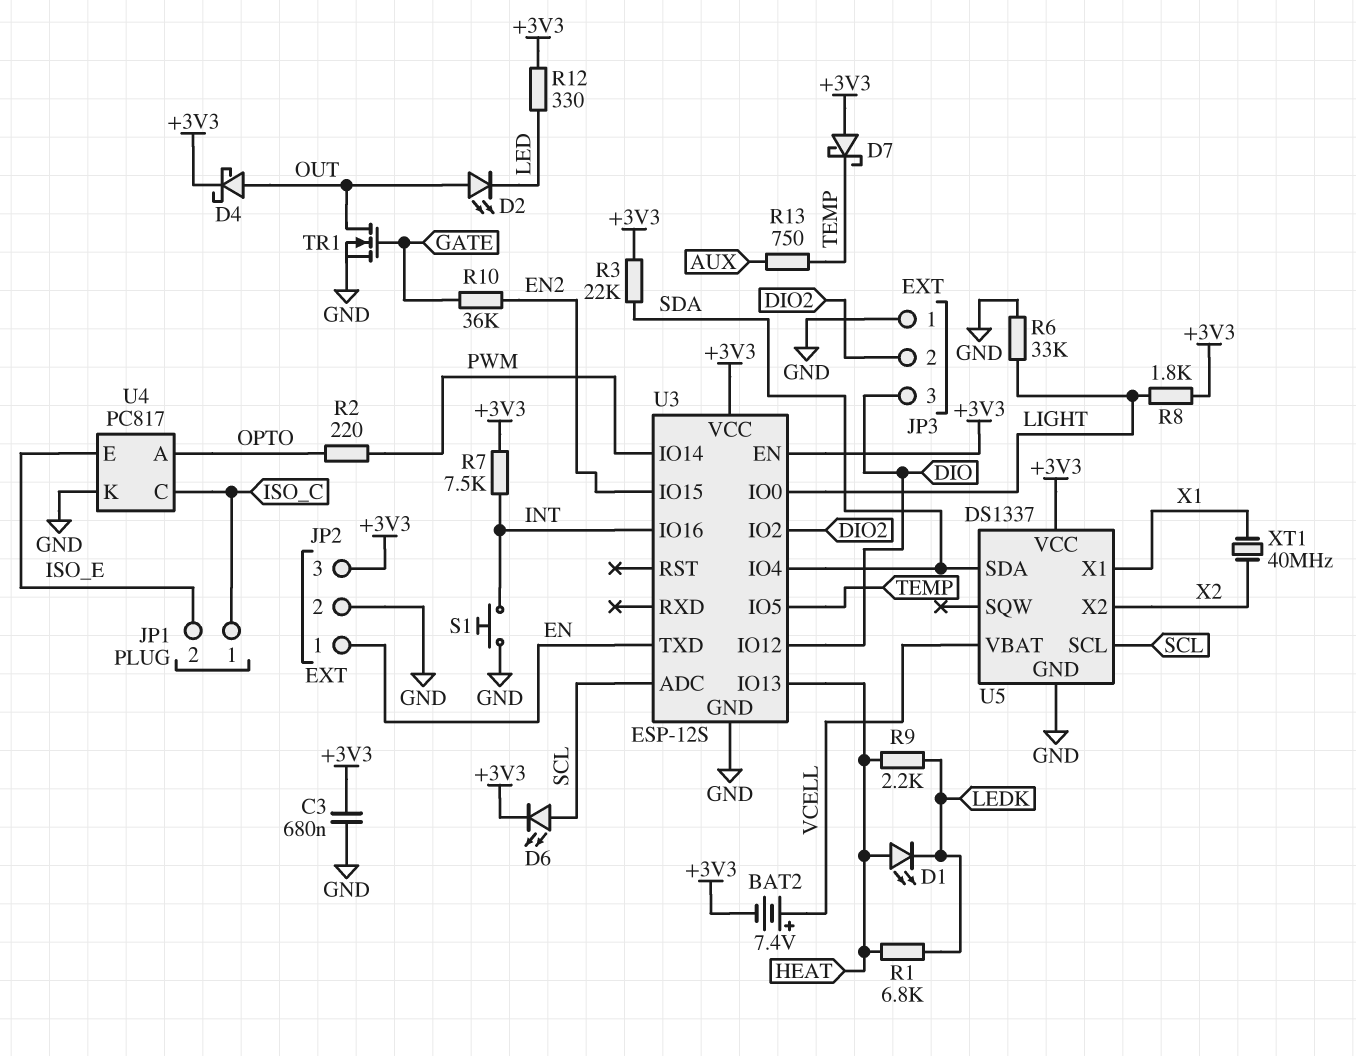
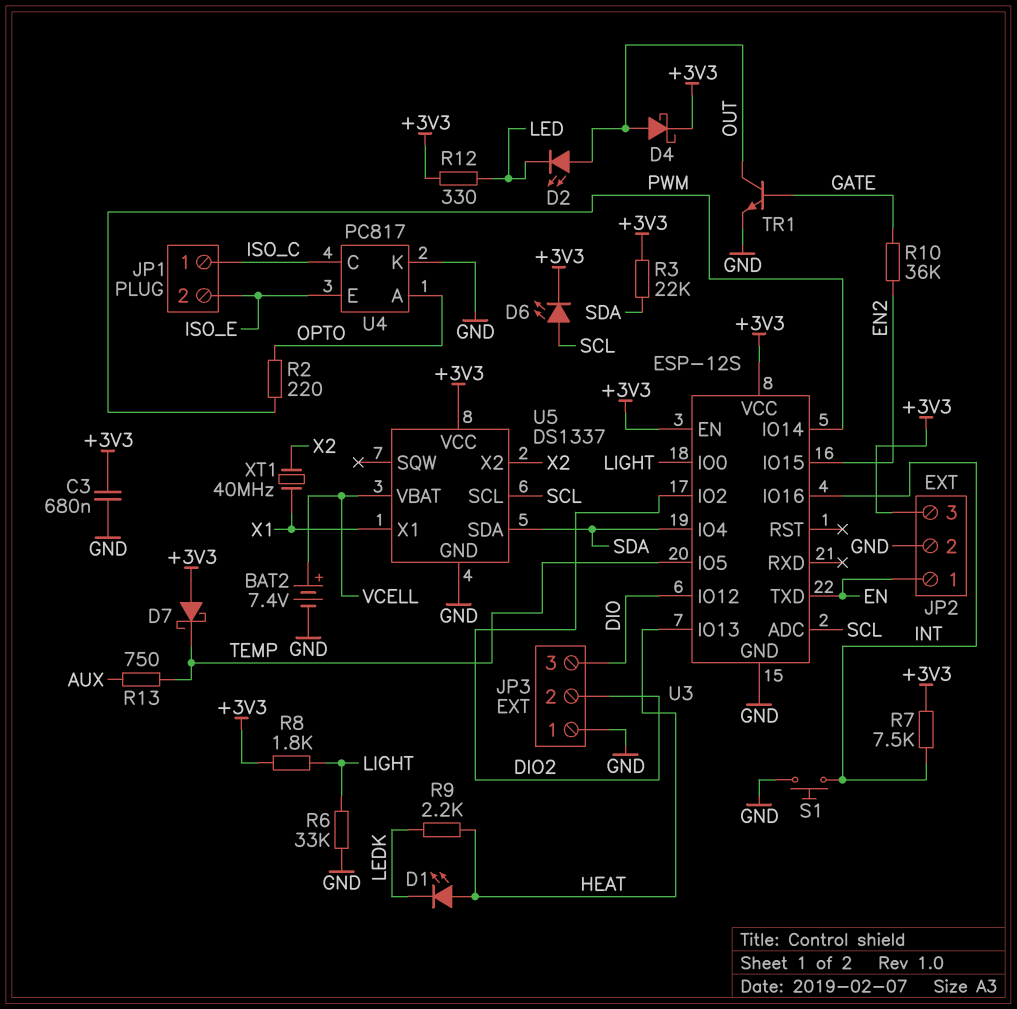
BAT2: 7.4V (plus VCELL, minus +3V3) -> 7.4V (plus VCELL, minus GND)
R1: 6.8k (HEAT, LEDK) -> none
TR1: NMOS (G GATE, D OUT, S GND) -> NPN (B GATE, C OUT, E GND)

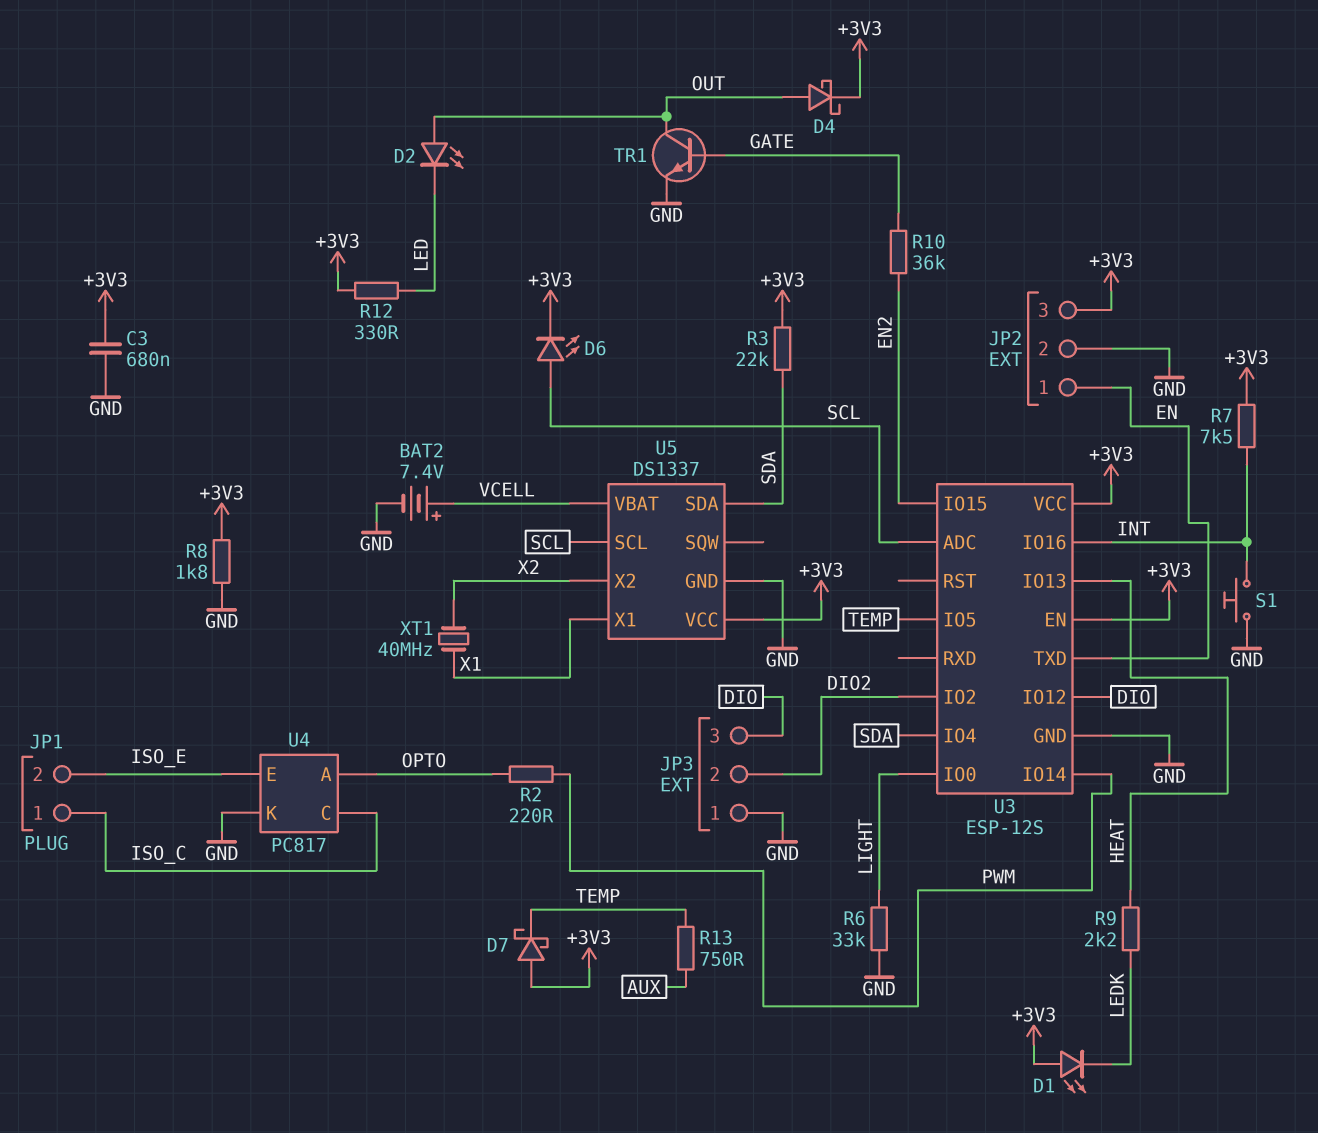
D1: LED (A HEAT, K LEDK) -> LED (A +3V3, K LEDK)
R8: 1.8k (+3V3, LIGHT) -> 1.8k (+3V3, GND)

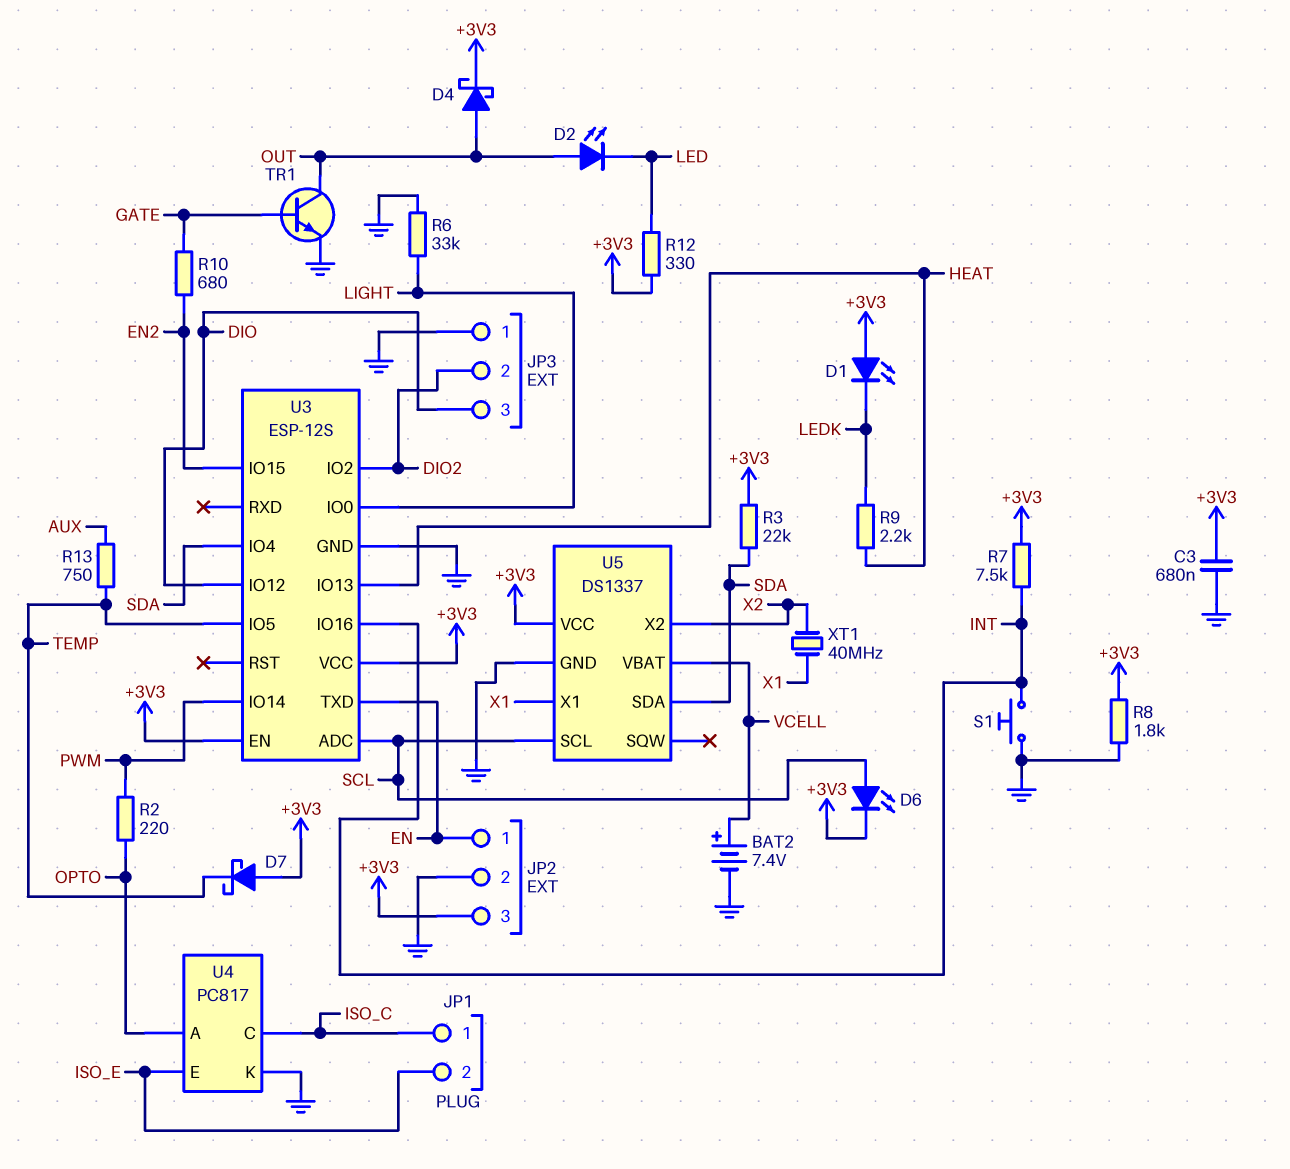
R10: 36k (EN2, GATE) -> 680 (EN2, GATE)

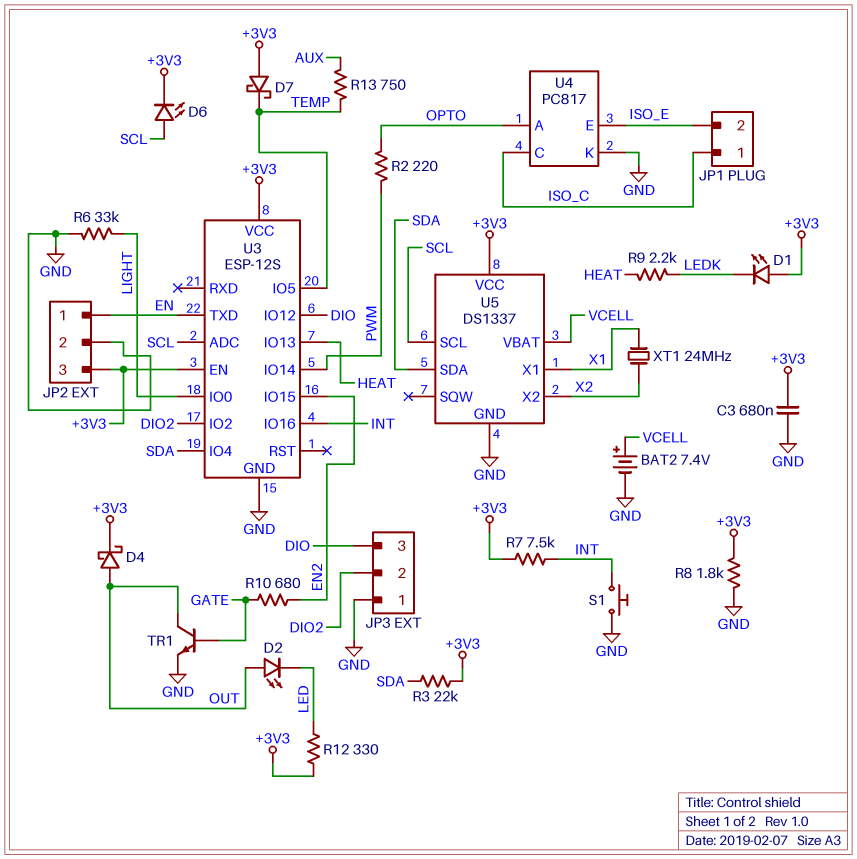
XT1: 40MHz (X1, X2) -> 24MHz (X1, X2)

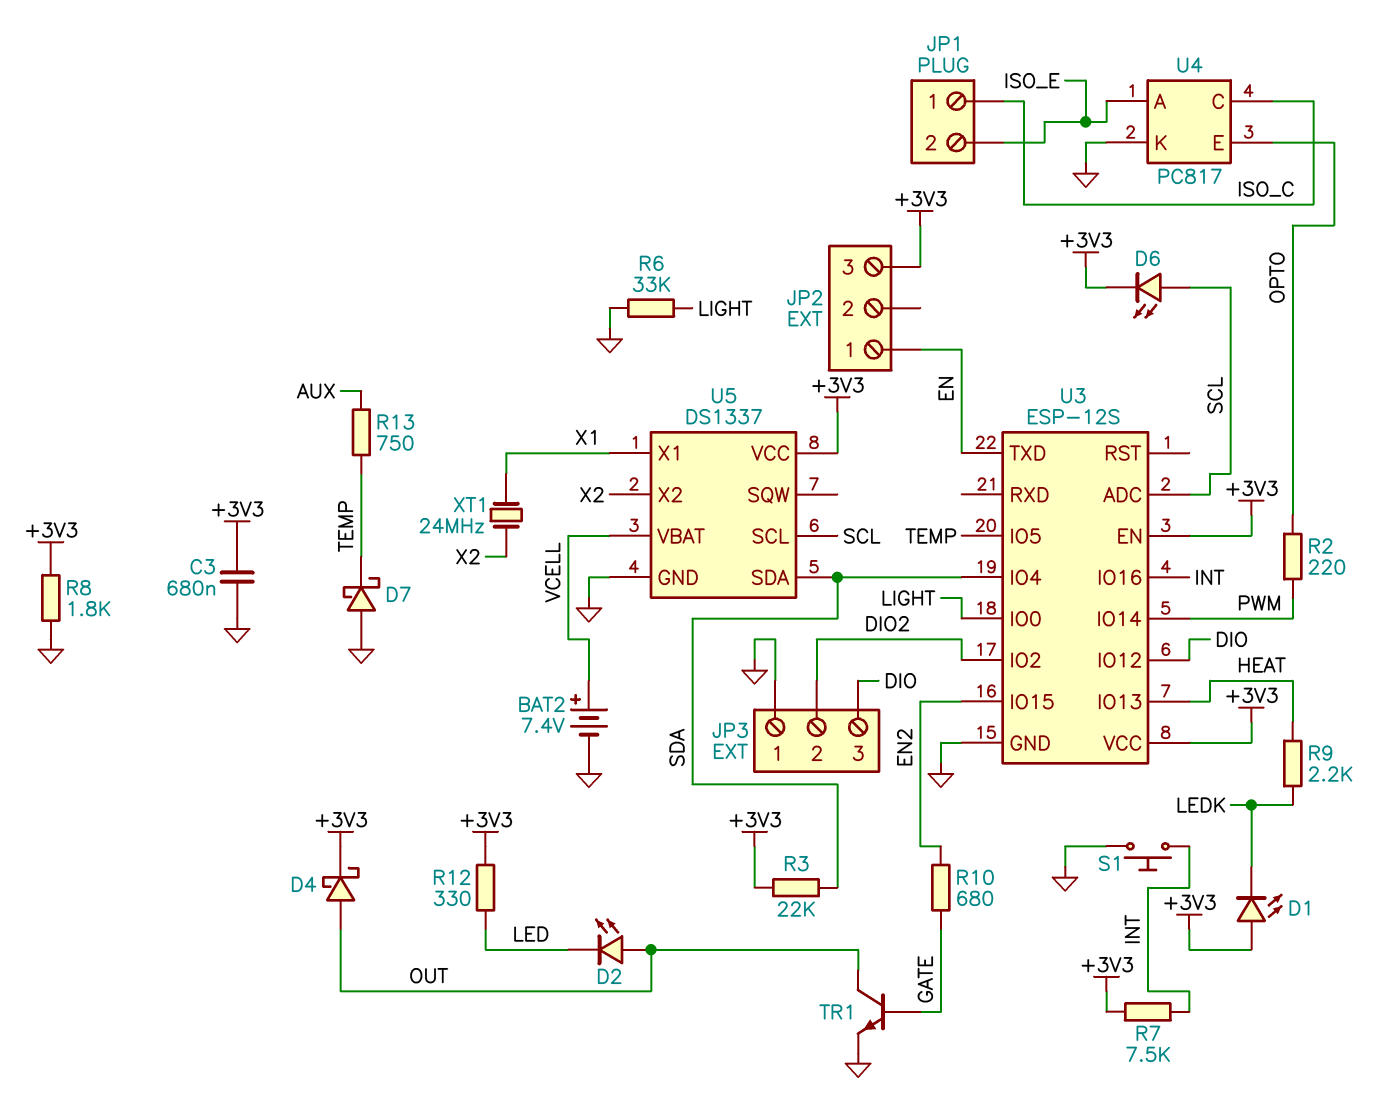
D7: schottky (A +3V3, K TEMP) -> schottky (A GND, K TEMP)
JP2 pin 2: GND -> none
U4 pin A: OPTO -> ISO_E
U4 pin E: ISO_E -> OPTO

